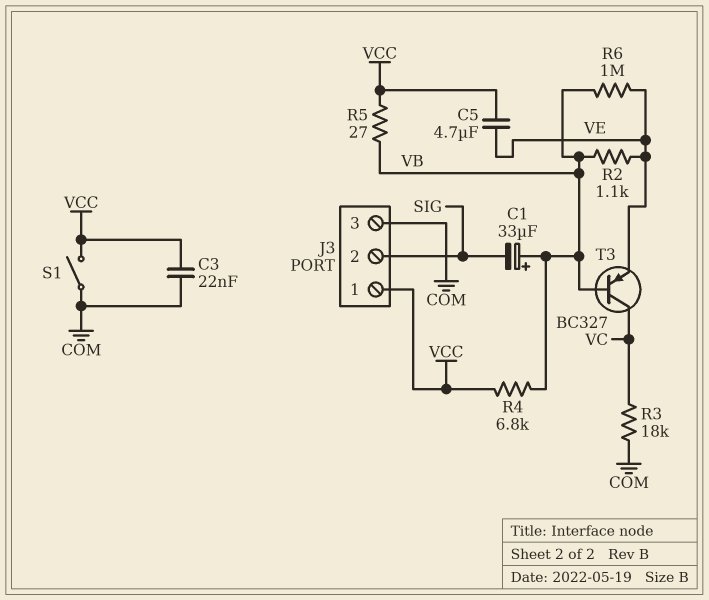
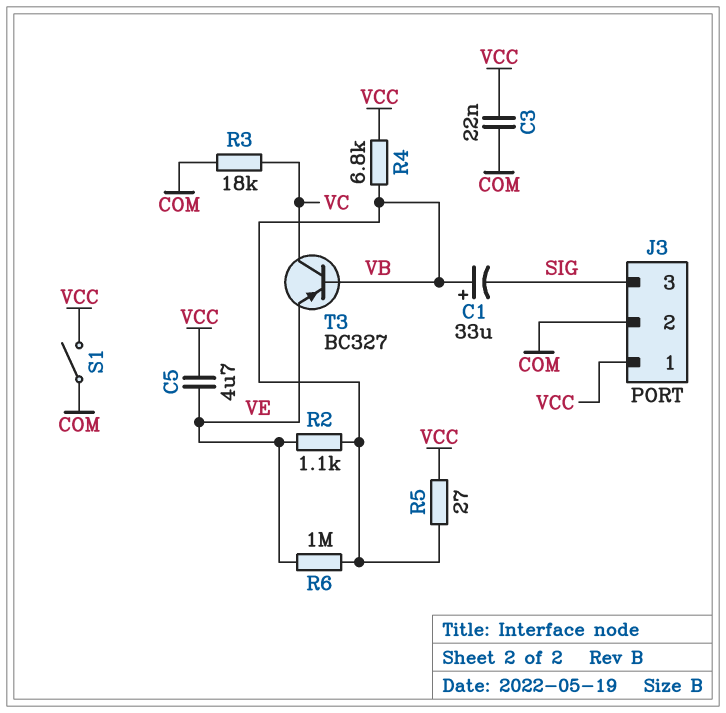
J3 pin 2: SIG -> COM
J3 pin 3: COM -> SIG

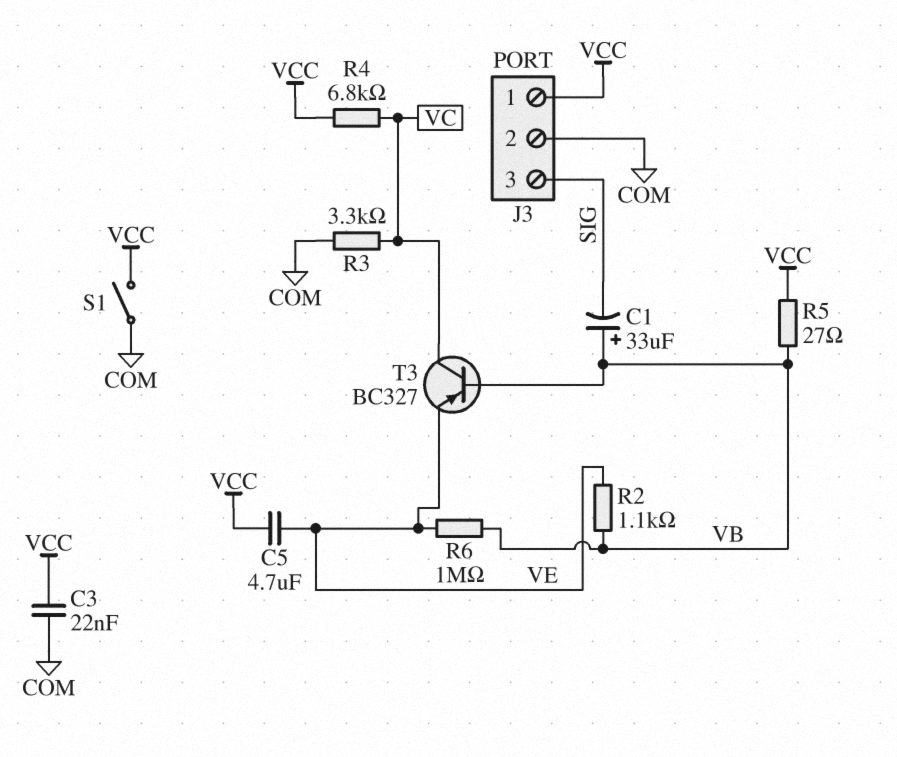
R3: 18k (COM, VC) -> 3.3k (COM, VC)
R4: 6.8k (VB, VCC) -> 6.8k (VC, VCC)

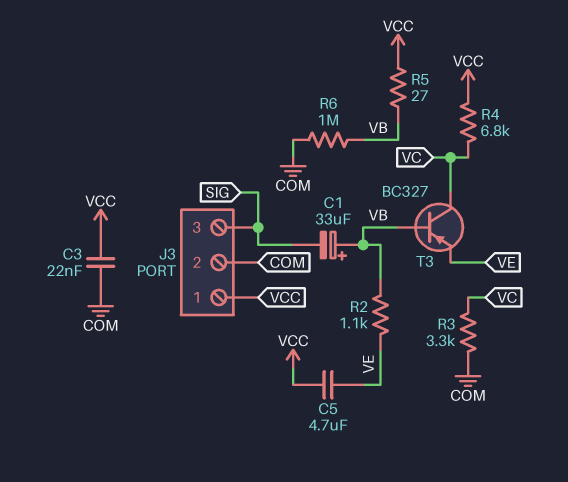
R6: 1M (VB, VE) -> 1M (COM, VB)
S1: switch (COM, VCC) -> none

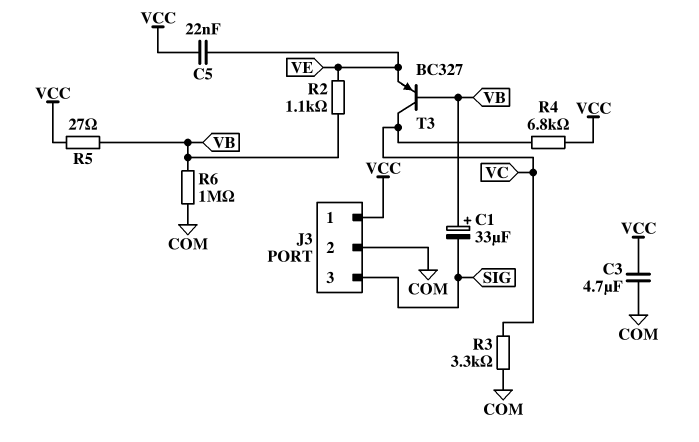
C3: 22nF (COM, VCC) -> 4.7uF (COM, VCC)
C5: 4.7uF (VCC, VE) -> 22nF (VCC, VE)

